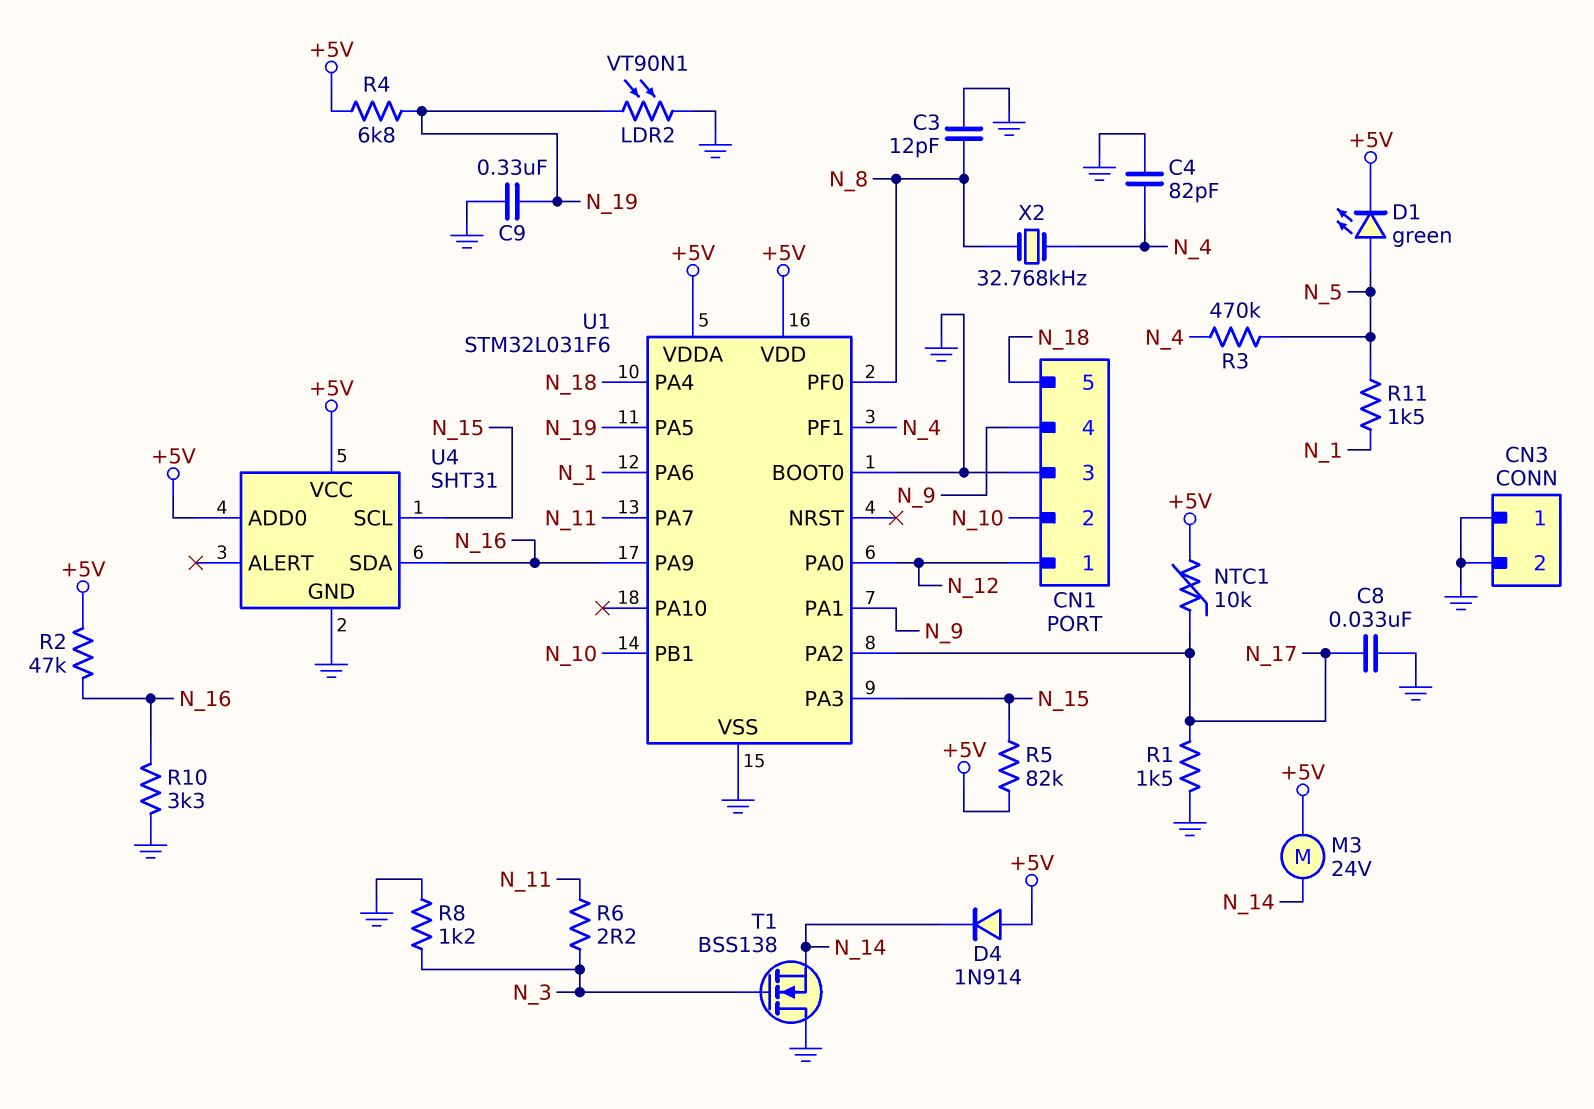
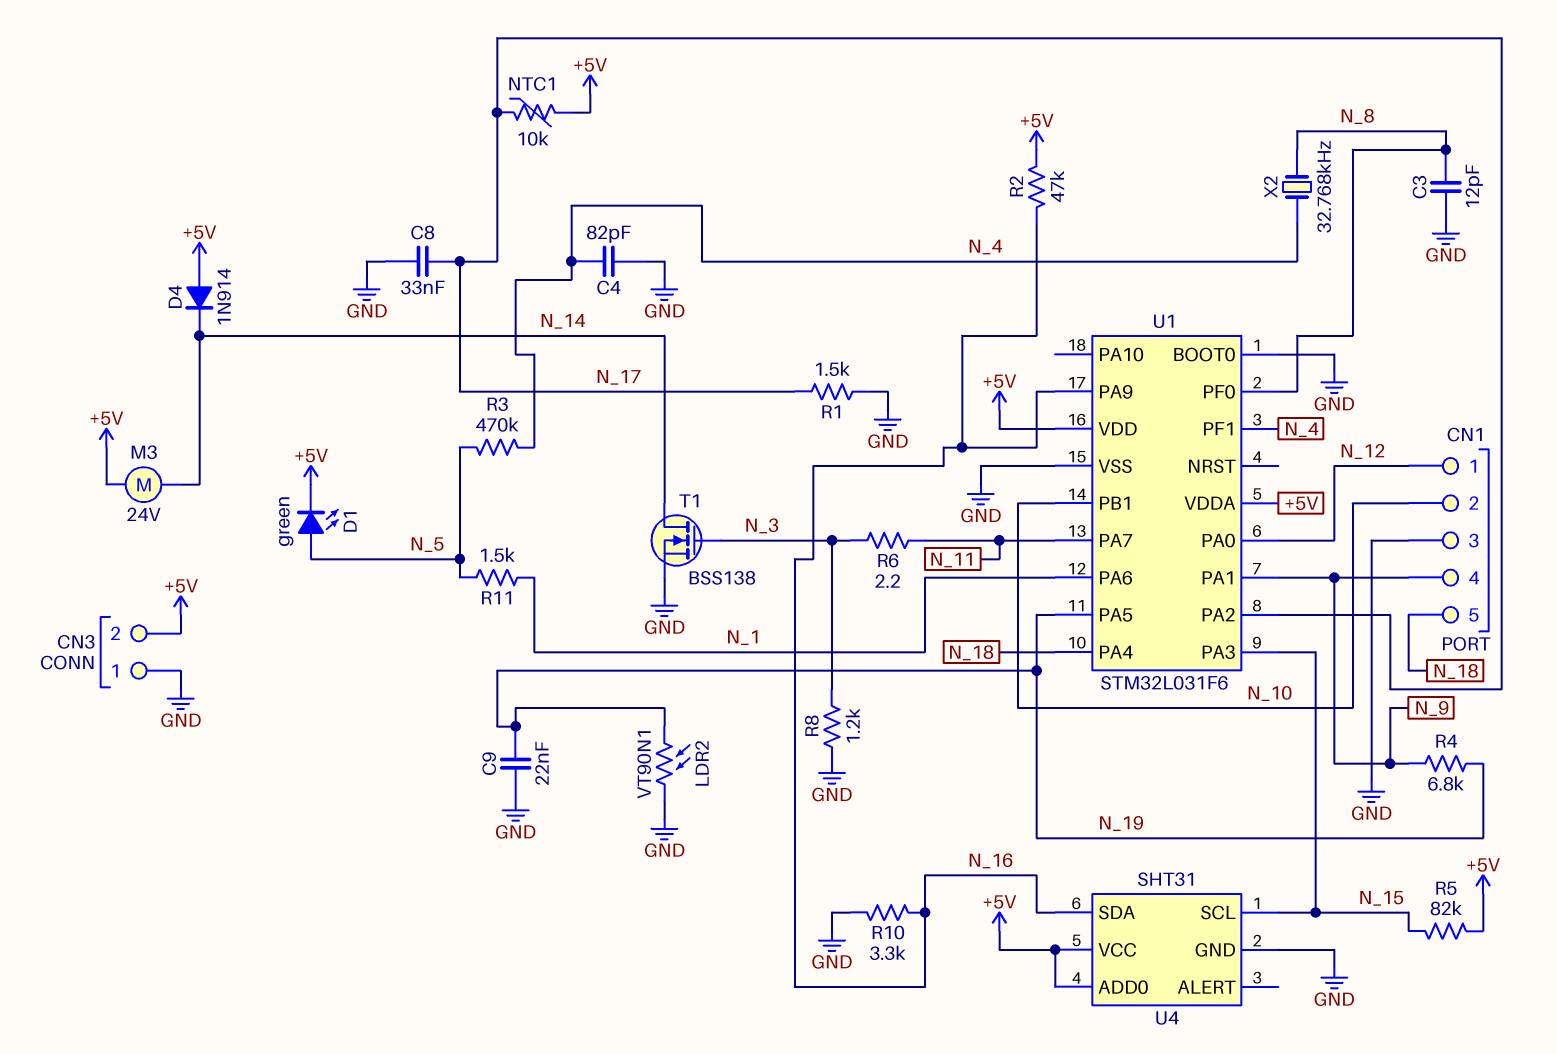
C9: 330nF (GND, N_19) -> 22nF (GND, N_19)
CN3 pin 2: GND -> +5V
R4: 6.8k (+5V, N_19) -> 6.8k (N_9, N_19)
T1: NMOS BSS138 (G N_3, D GND, S N_14) -> NMOS BSS138 (G N_3, D N_14, S GND)

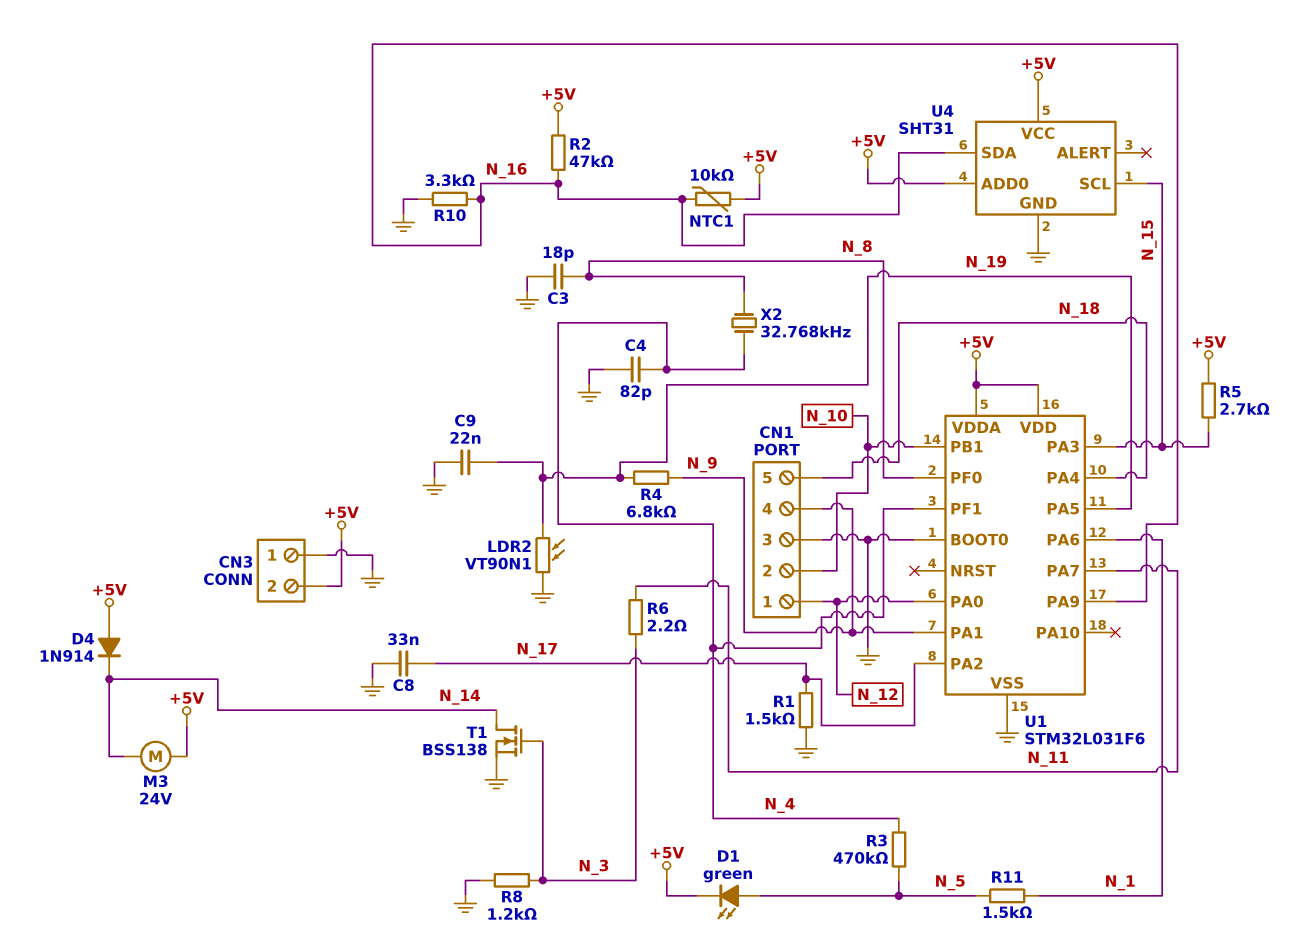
C3: 12pF (GND, N_8) -> 18pF (GND, N_8)
NTC1: 10k (+5V, N_17) -> 10k (+5V, N_16)
R5: 82k (+5V, N_15) -> 2.7k (+5V, N_15)

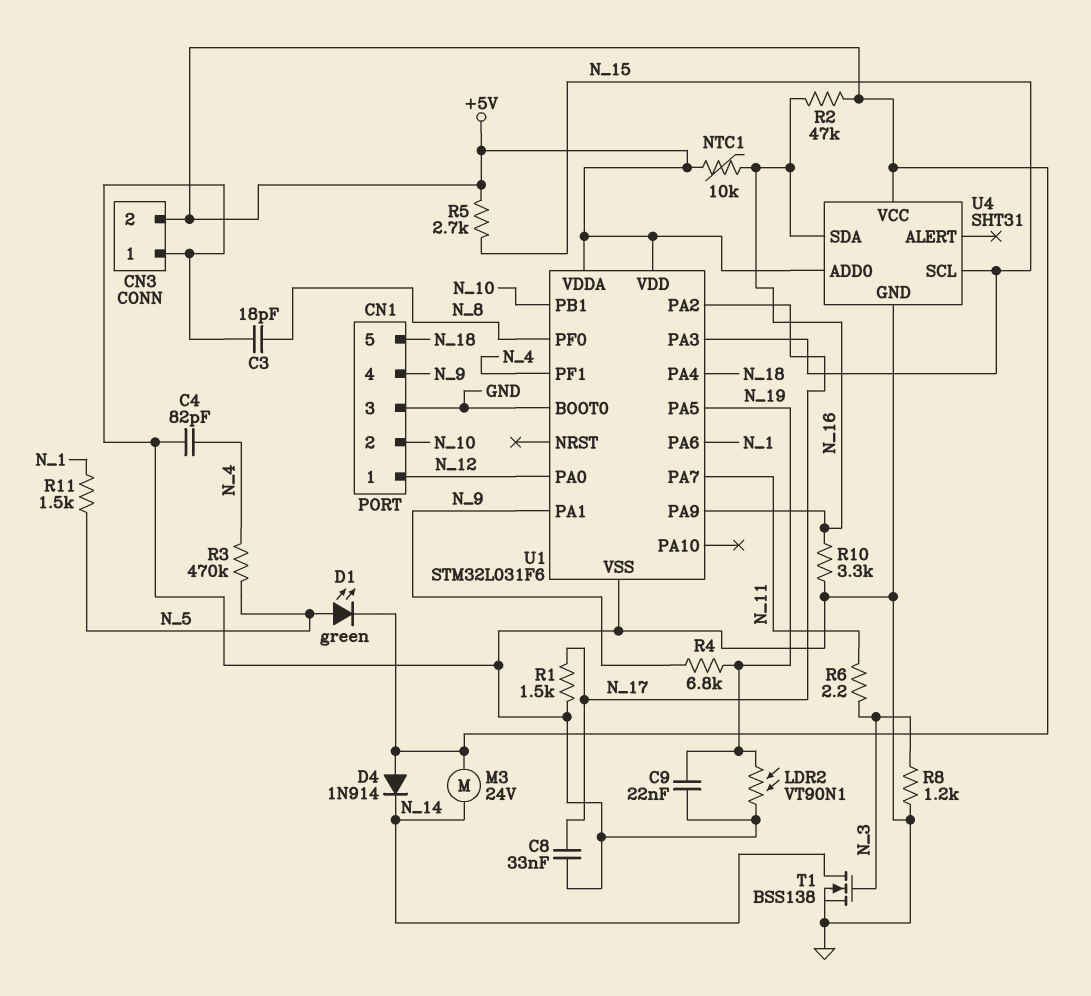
X2: 32.768kHz (N_4, N_8) -> none

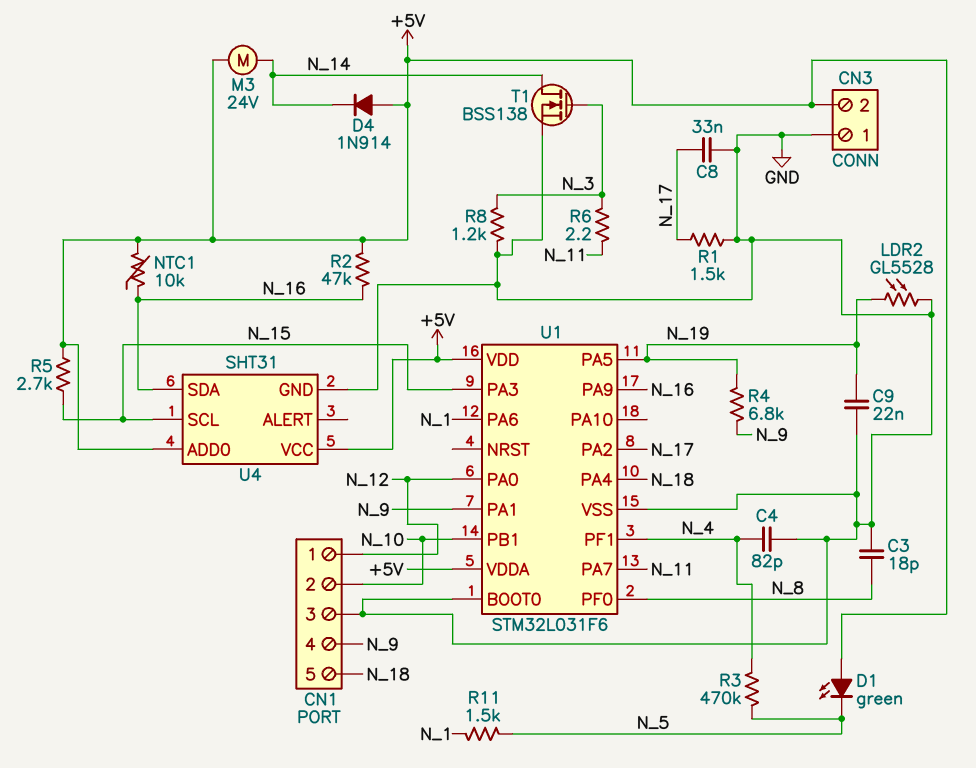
D1: LED green (A N_5, K +5V) -> LED green (A +5V, K N_5)
LDR2: VT90N1 (GND, N_19) -> GL5528 (GND, N_19)
R10: 3.3k (GND, N_16) -> none

